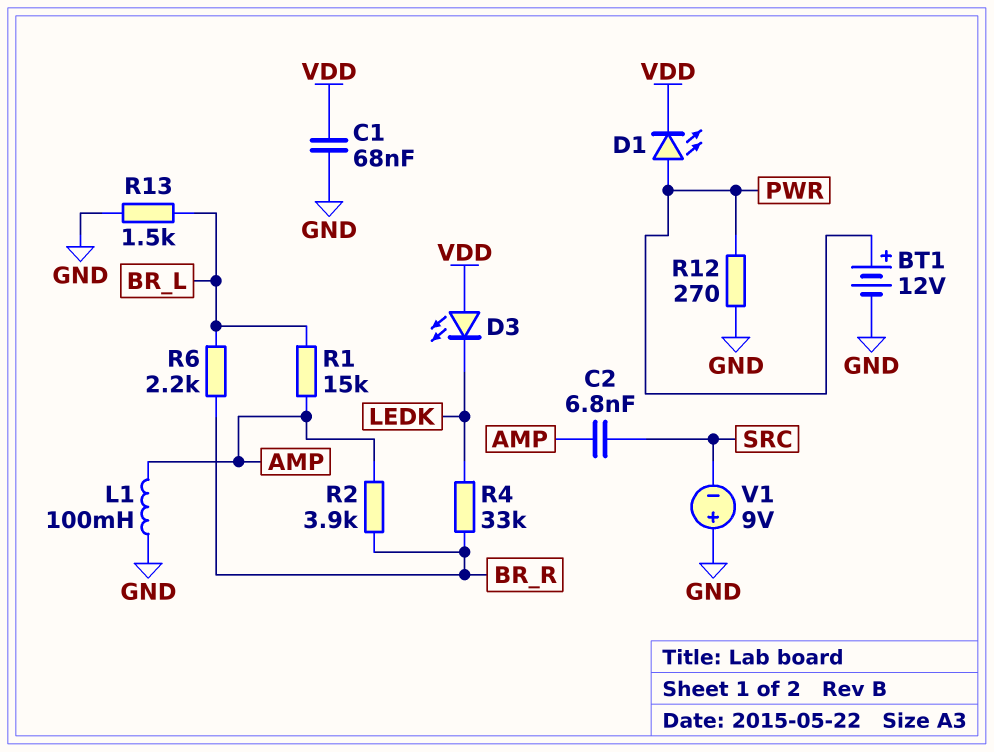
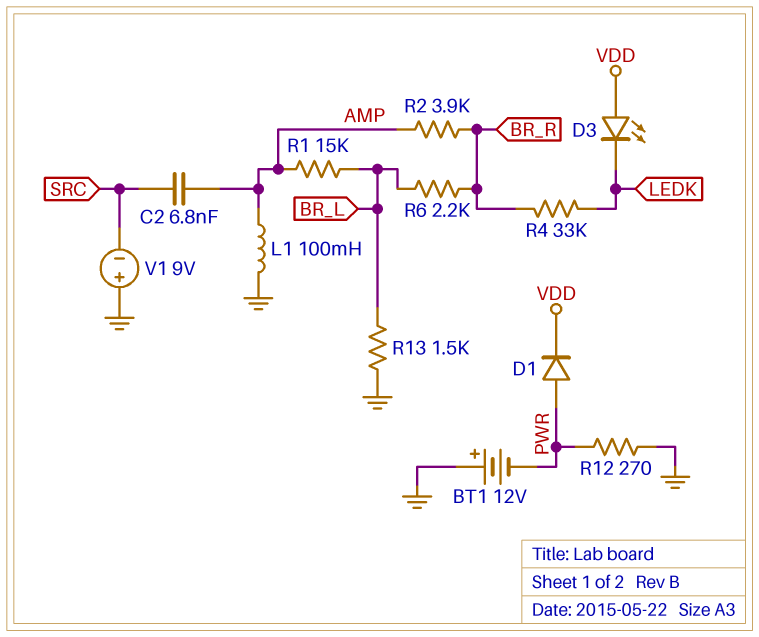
BT1: 12V (plus PWR, minus GND) -> 12V (plus GND, minus PWR)
C1: 68nF (GND, VDD) -> none
D1: LED (A PWR, K VDD) -> diode (A PWR, K VDD)

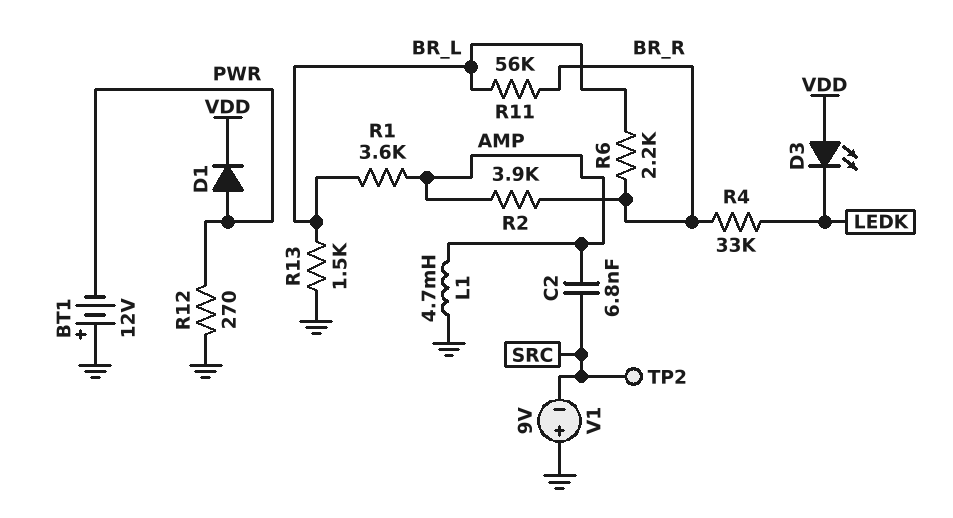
L1: 100mH (AMP, GND) -> 4.7mH (AMP, GND)
R1: 15k (AMP, BR_L) -> 3.6k (AMP, BR_L)
R11: none -> 56k (BR_L, BR_R)
TP2: none -> test point (SRC)

